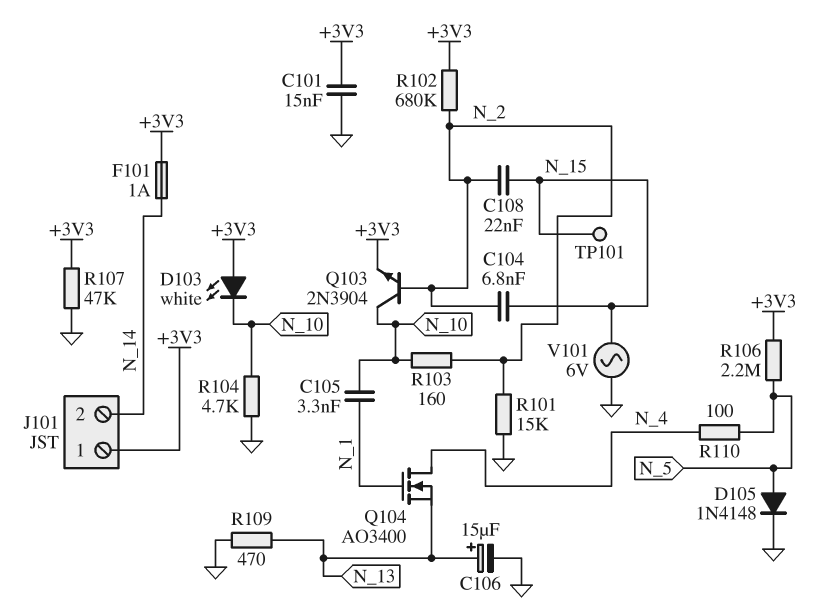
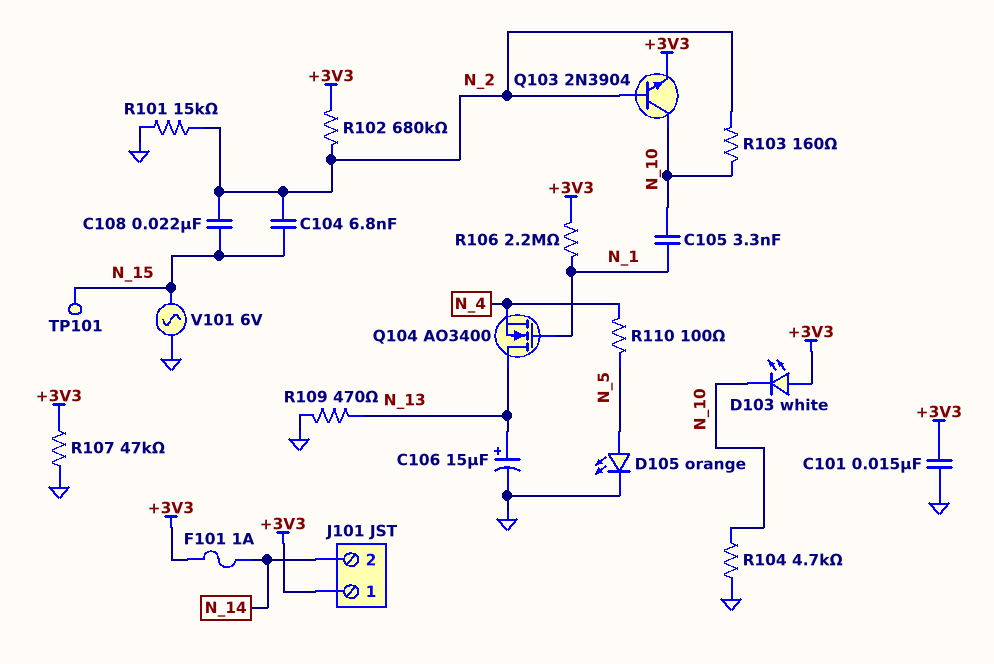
D105: diode 1N4148 (A N_5, K GND) -> LED orange (A N_5, K GND)
Q104: NMOS AO3400 (G N_1, D N_4, S N_13) -> NMOS AO3400 (G N_1, D N_13, S N_4)
R106: 2.2M (+3V3, N_5) -> 2.2M (+3V3, N_1)

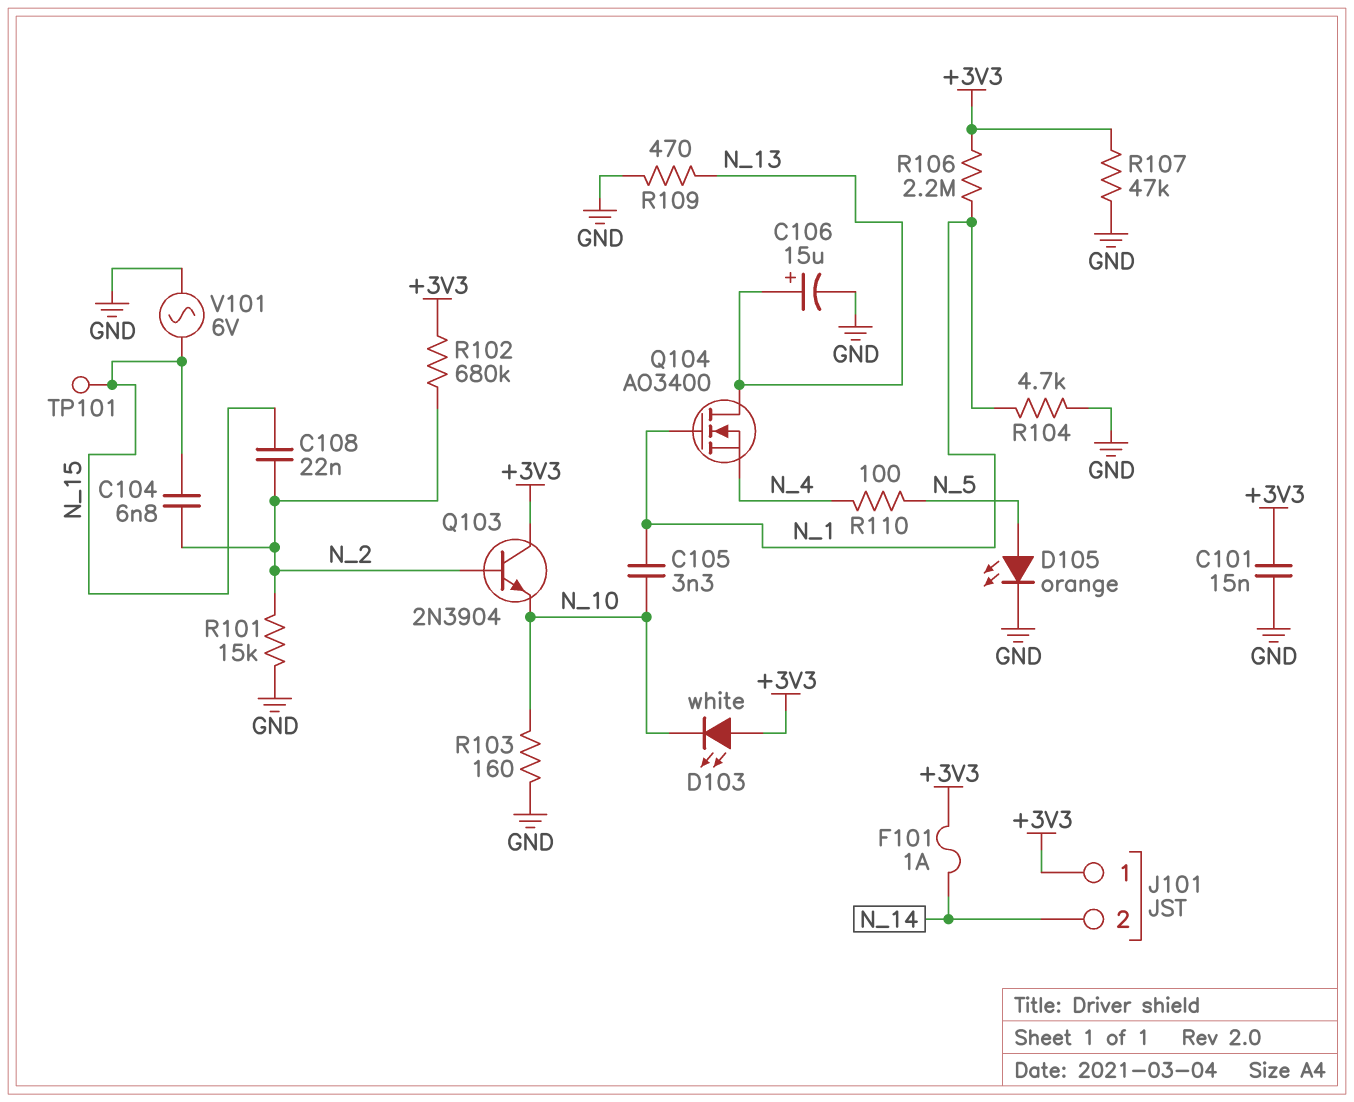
Q103: NPN 2N3904 (B N_2, C N_10, E +3V3) -> NPN 2N3904 (B N_2, C +3V3, E N_10)
R103: 160 (N_2, N_10) -> 160 (GND, N_10)
R104: 4.7k (GND, N_10) -> 4.7k (GND, N_1)

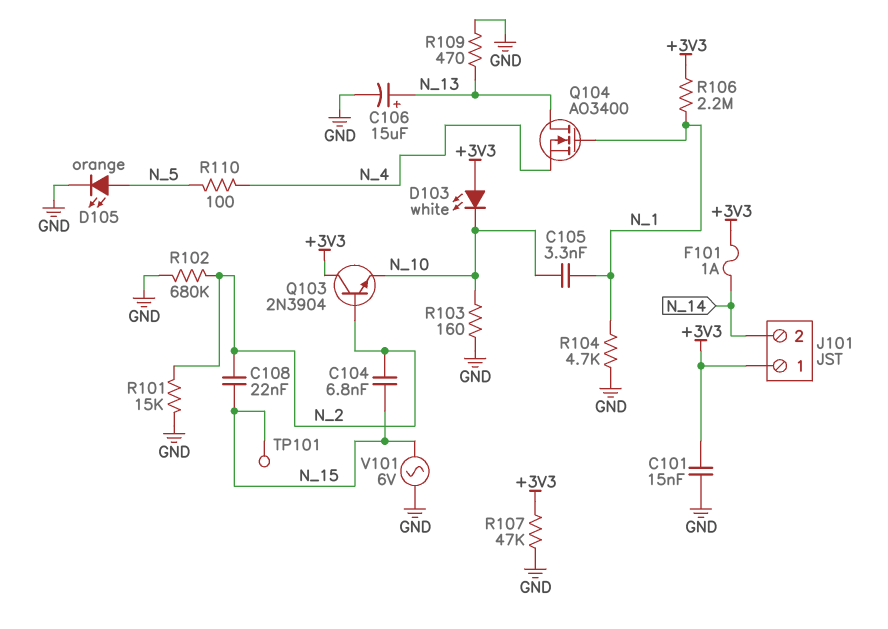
R102: 680k (+3V3, N_2) -> 680k (GND, N_2)

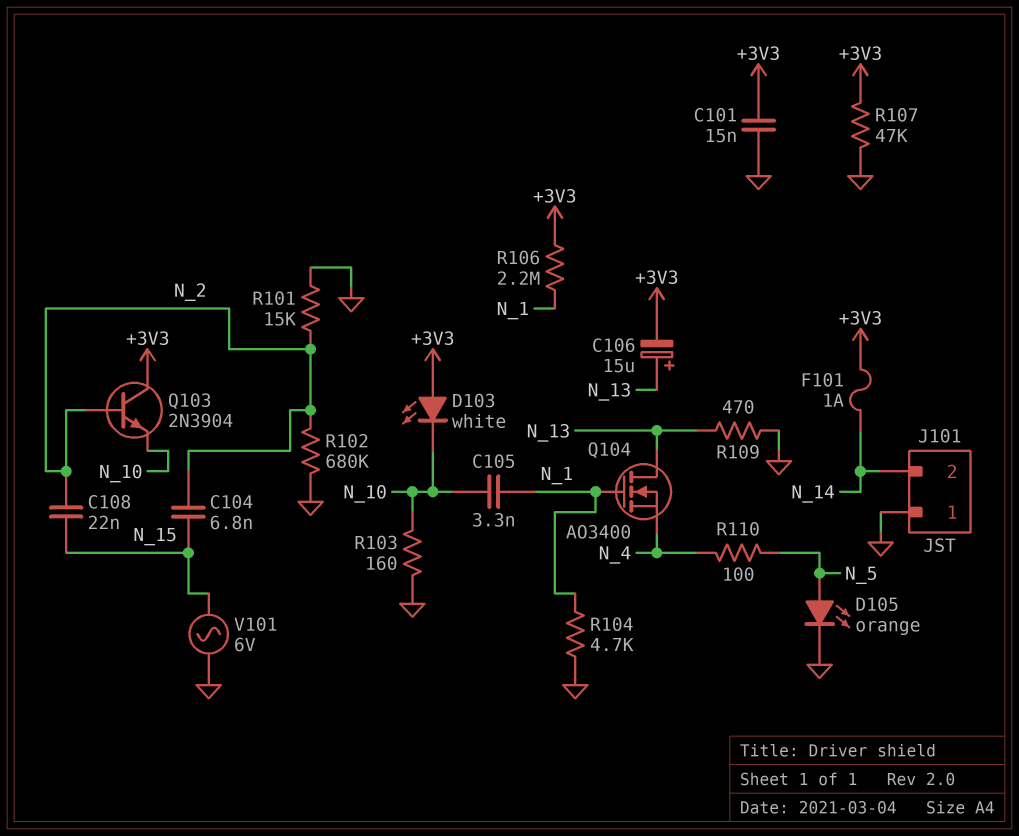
C106: 15uF (plus N_13, minus GND) -> 15uF (plus N_13, minus +3V3)
J101 pin 1: +3V3 -> GND
TP101: test point (N_15) -> none

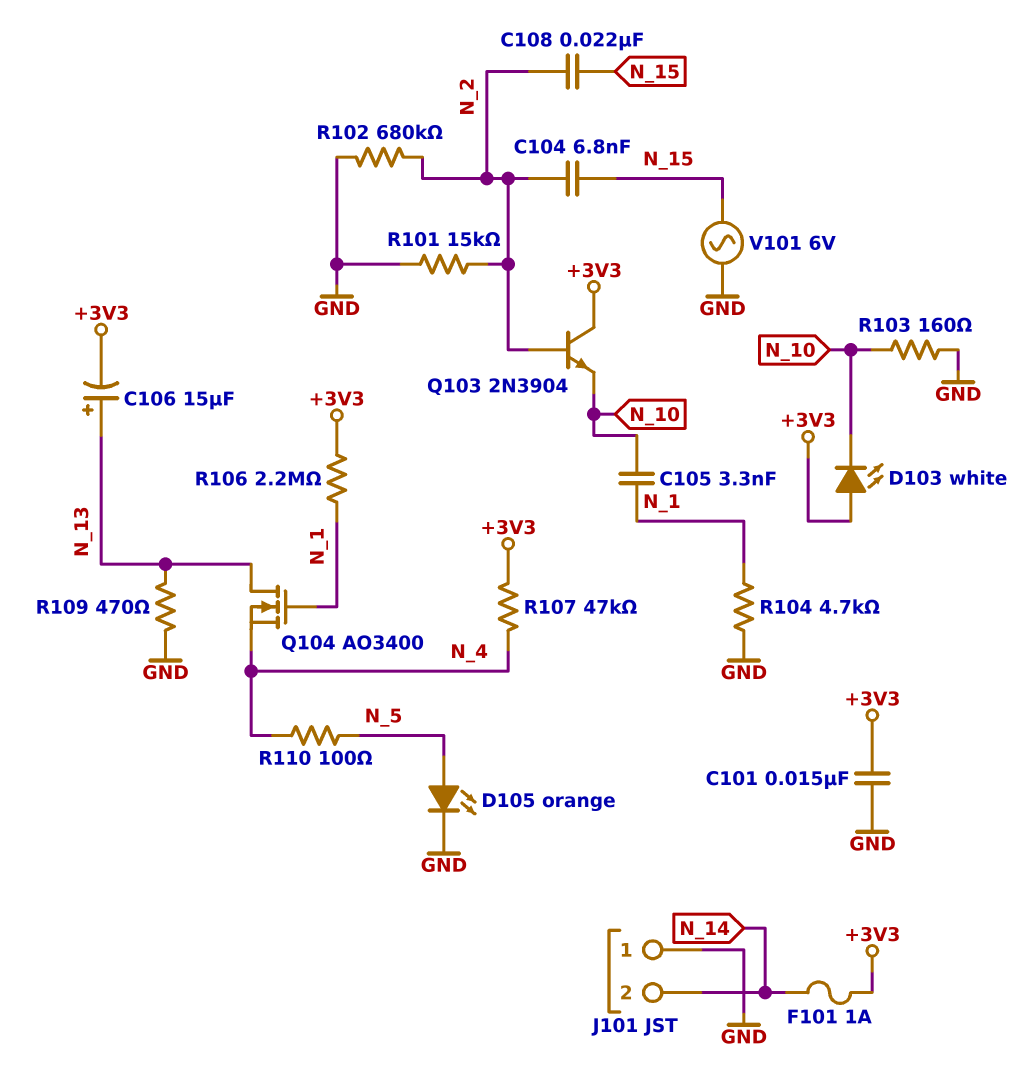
R107: 47k (+3V3, GND) -> 47k (+3V3, N_4)

